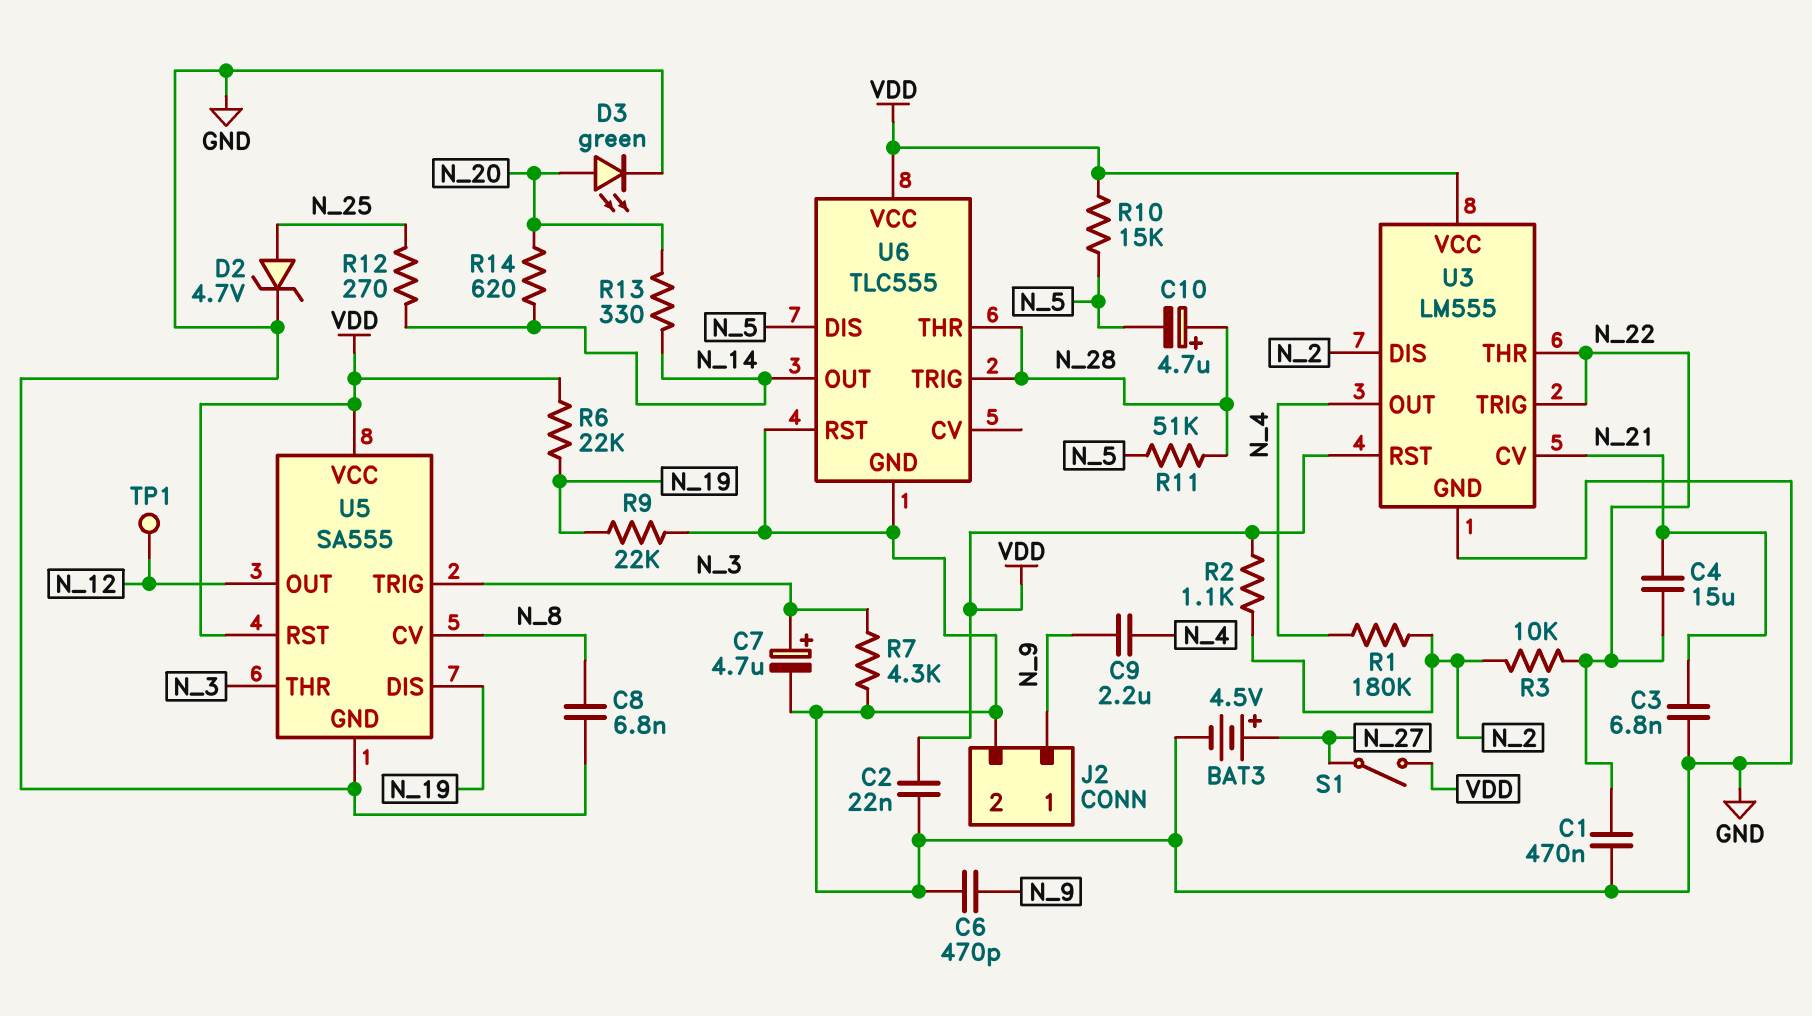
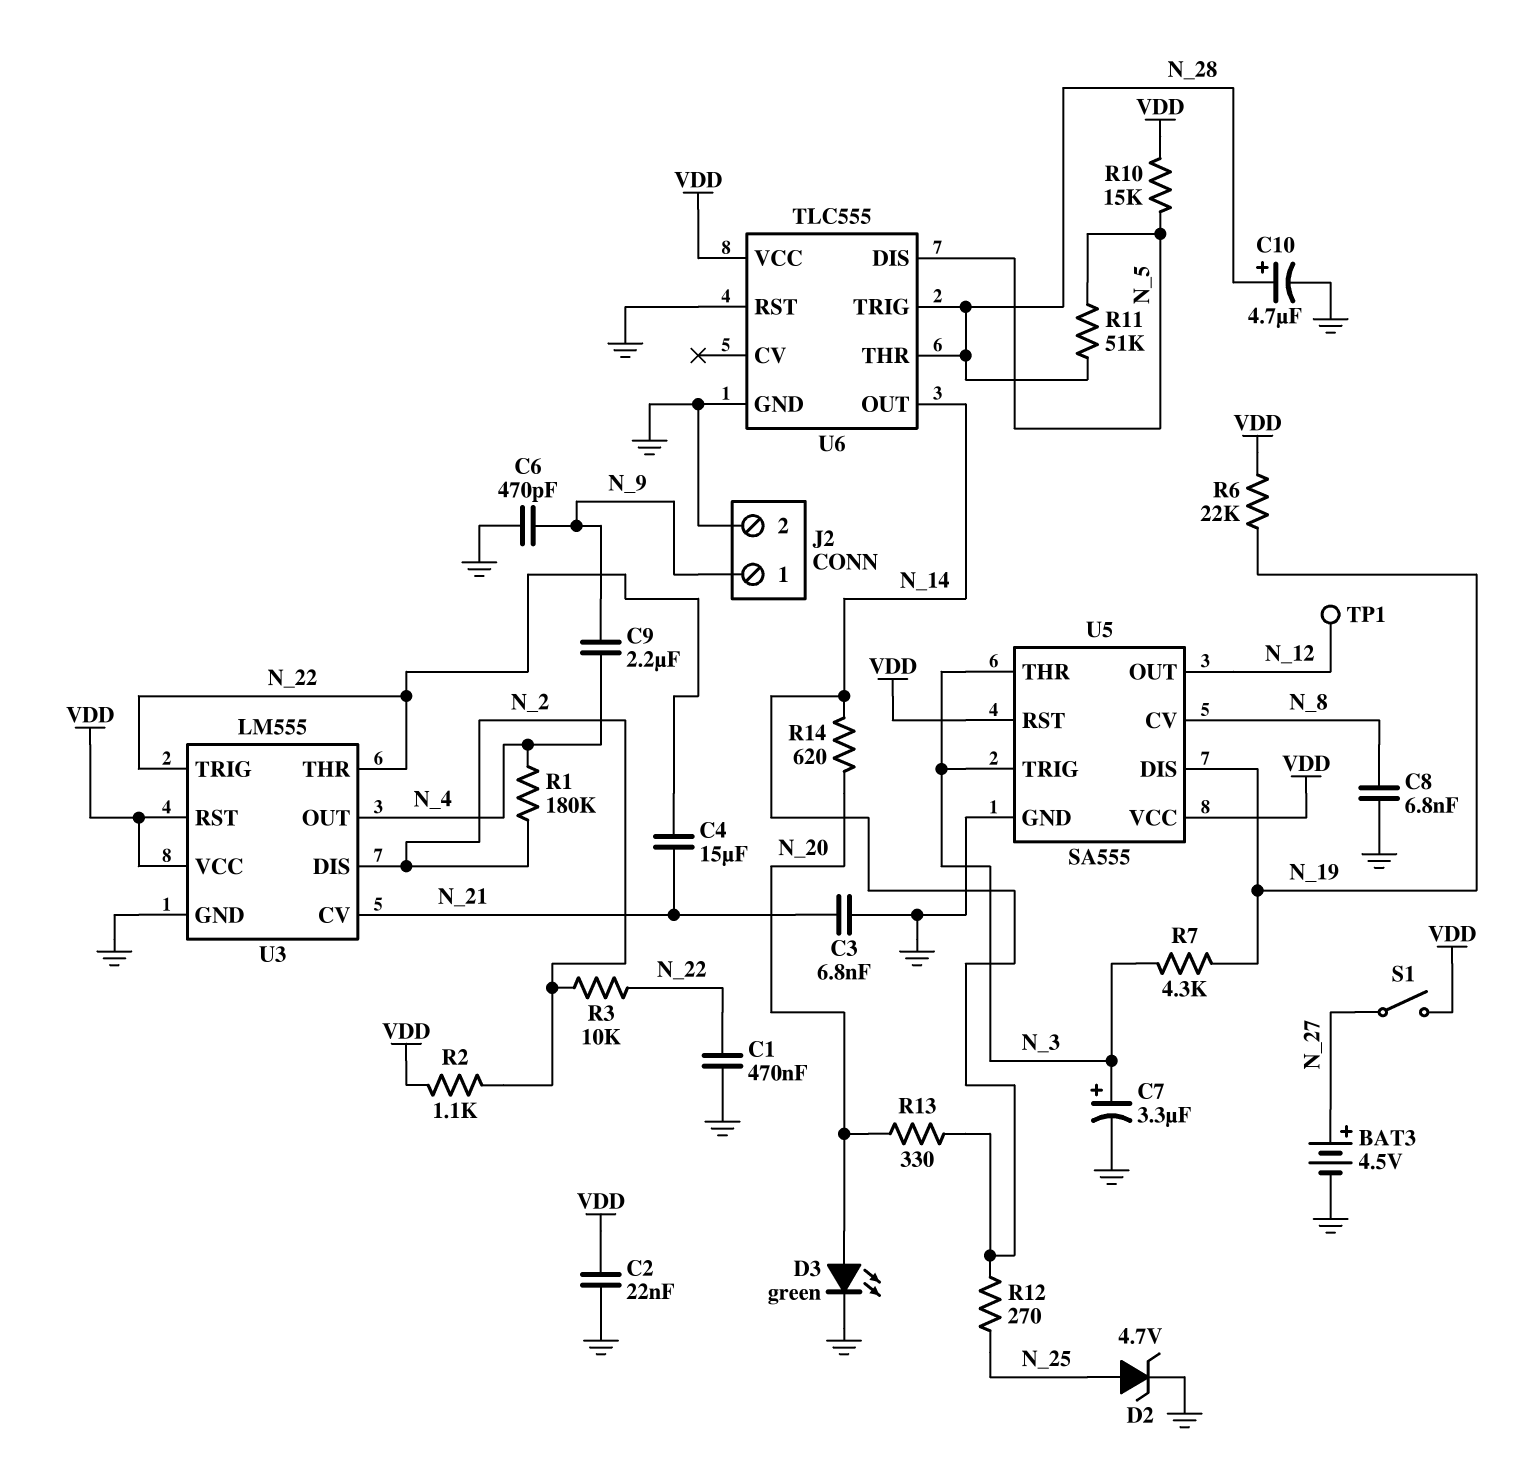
C7: 4.7uF (plus N_3, minus GND) -> 3.3uF (plus N_3, minus GND)
C10: 4.7uF (plus N_28, minus N_5) -> 4.7uF (plus N_28, minus GND)
R7: 4.3k (GND, N_3) -> 4.3k (N_3, N_19)
R9: 22k (GND, N_19) -> none

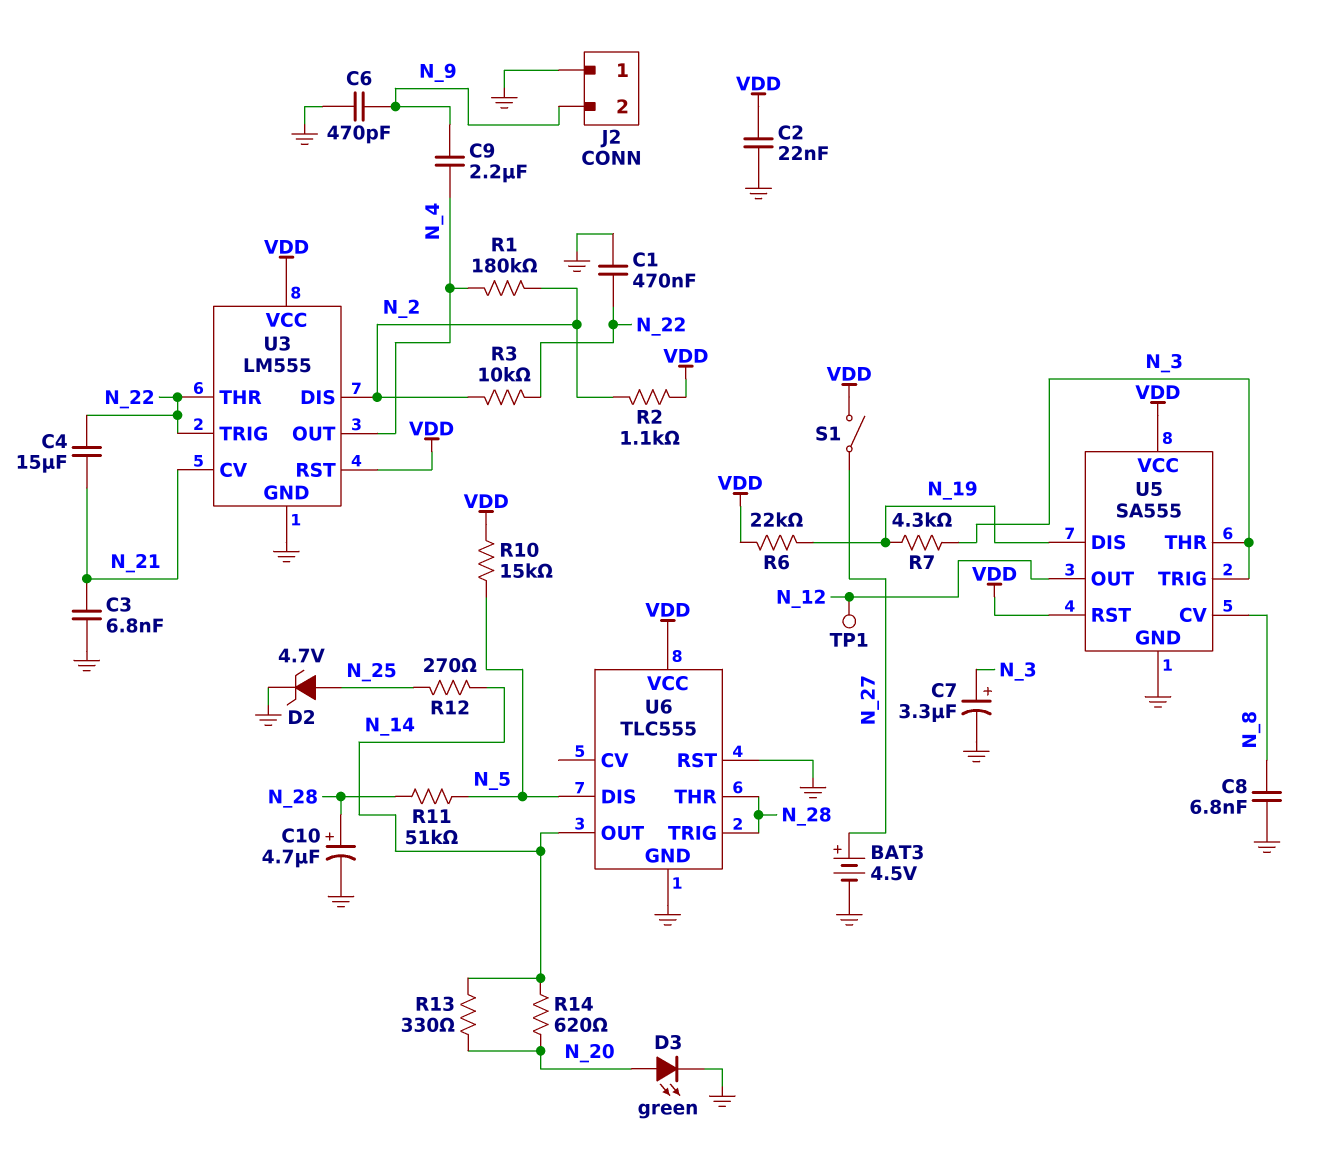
J2 pin 1: N_9 -> GND
J2 pin 2: GND -> N_9

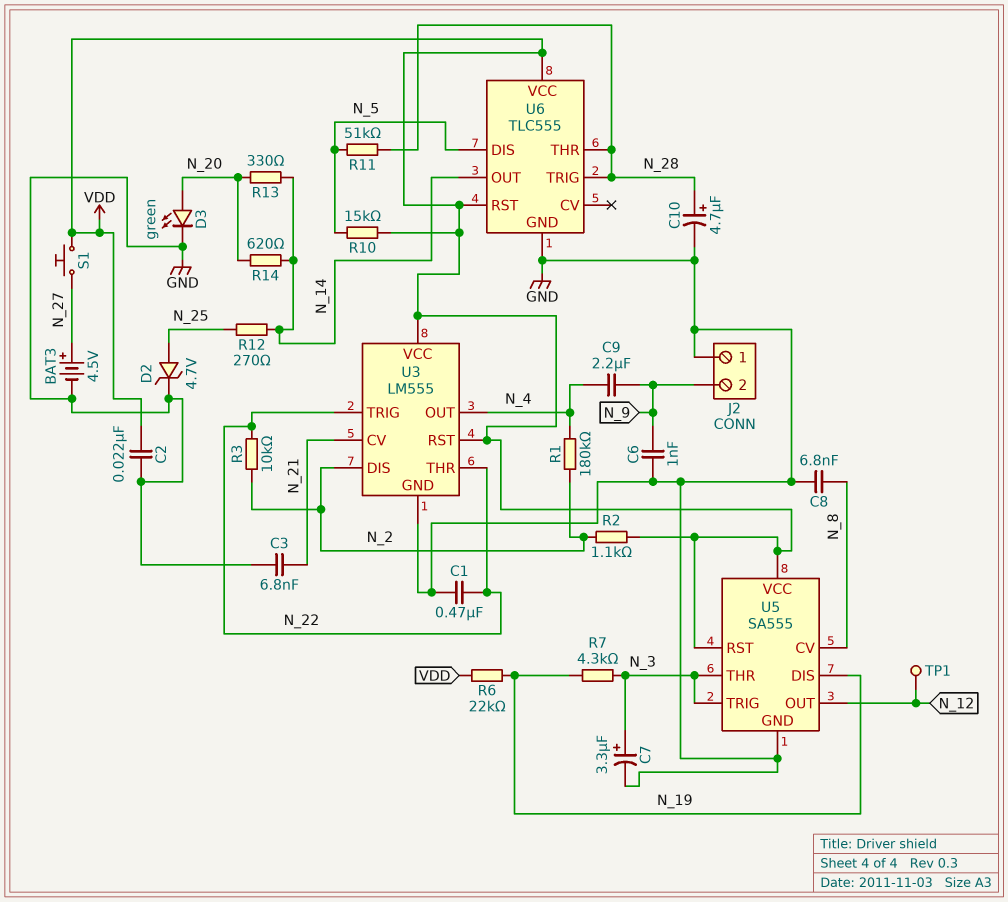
C4: 15uF (N_21, N_22) -> none
C6: 470pF (GND, N_9) -> 1nF (GND, N_9)
S1: switch (N_27, VDD) -> button (N_27, VDD)
U6 pin RST: GND -> VDD

